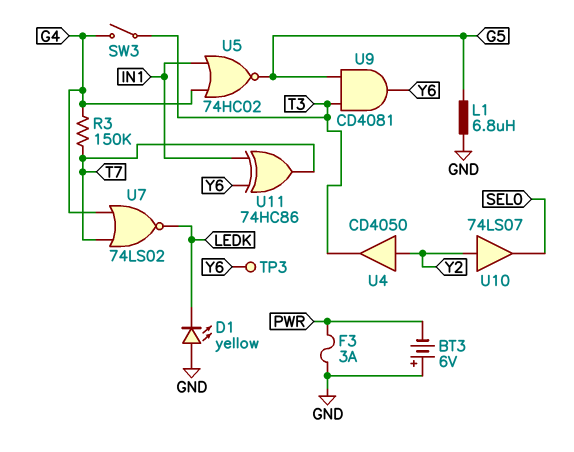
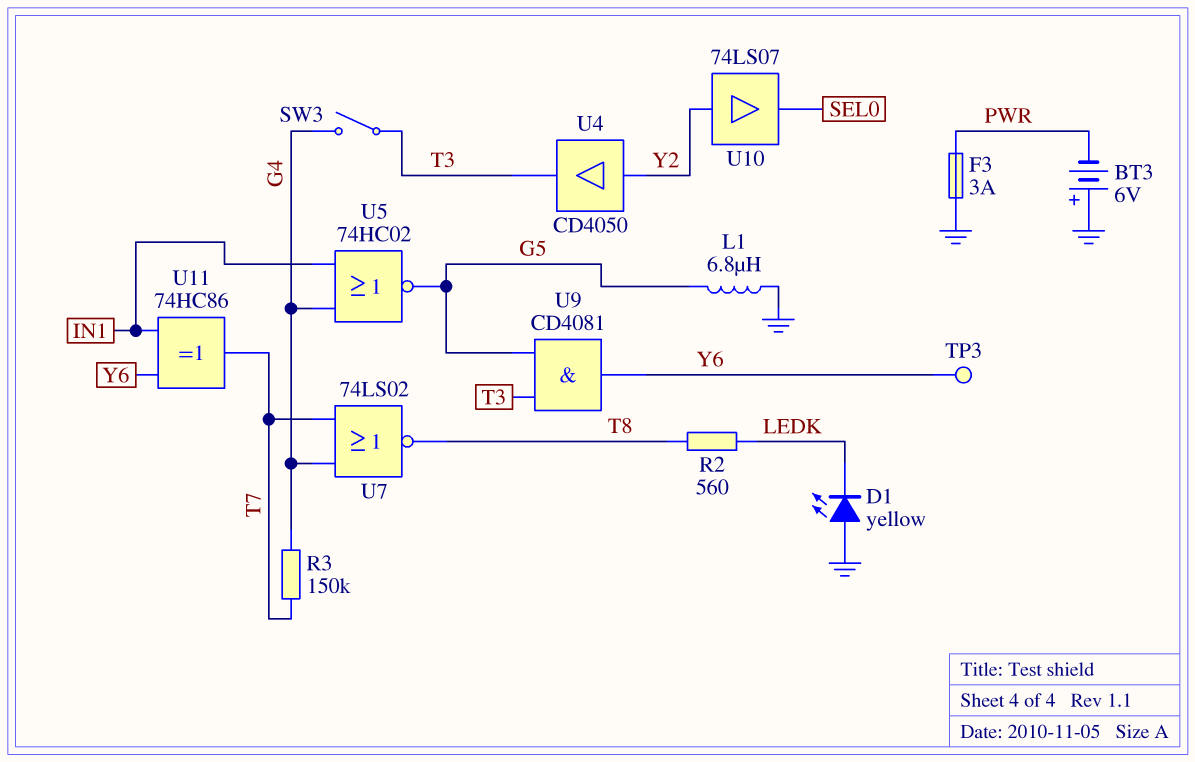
R2: none -> 560 (LEDK, T8)
U7: NOR 74LS02 (in G4, in T7, out LEDK) -> NOR 74LS02 (in G4, in T7, out T8)

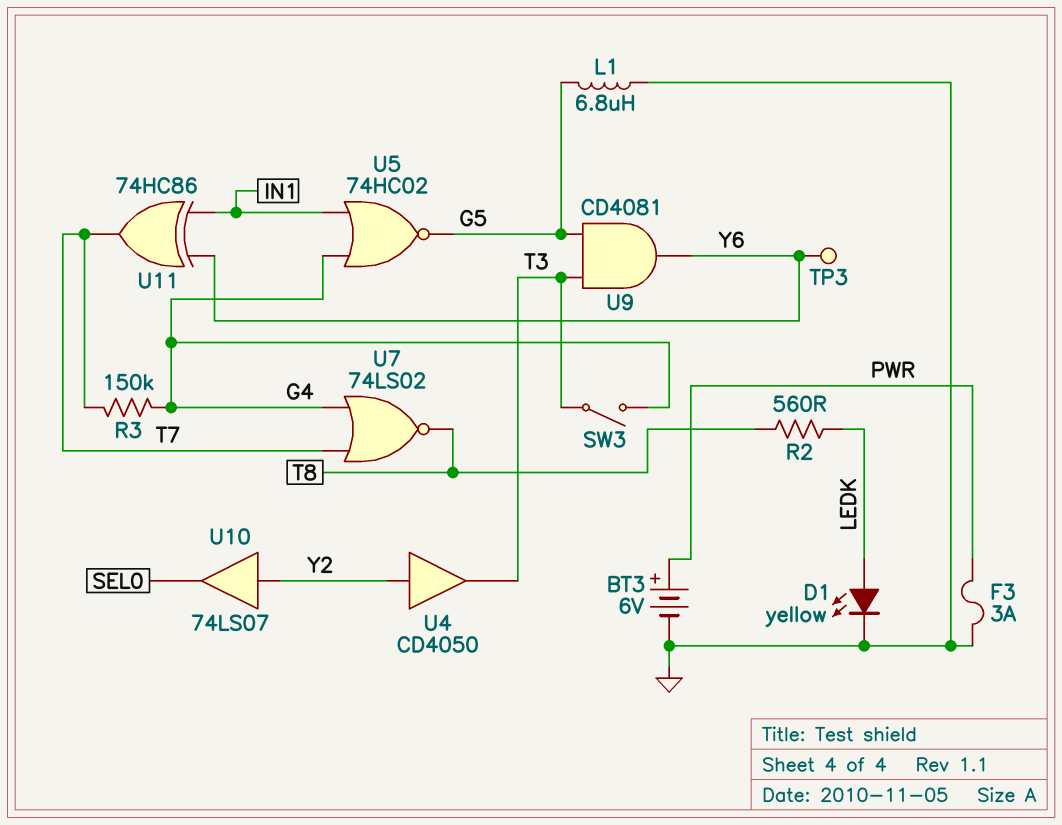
BT3: 6V (plus GND, minus PWR) -> 6V (plus PWR, minus GND)
D1: LED yellow (A GND, K LEDK) -> LED yellow (A LEDK, K GND)

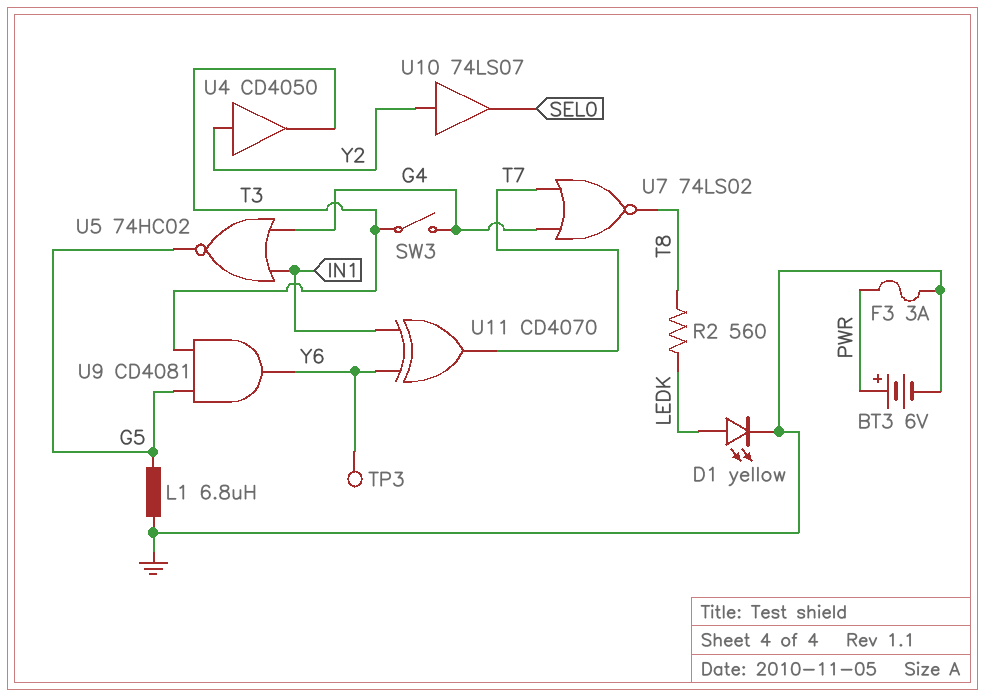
R3: 150k (G4, T7) -> none
U11: XOR 74HC86 (in IN1, in Y6, out T7) -> XOR CD4070 (in IN1, in Y6, out T7)

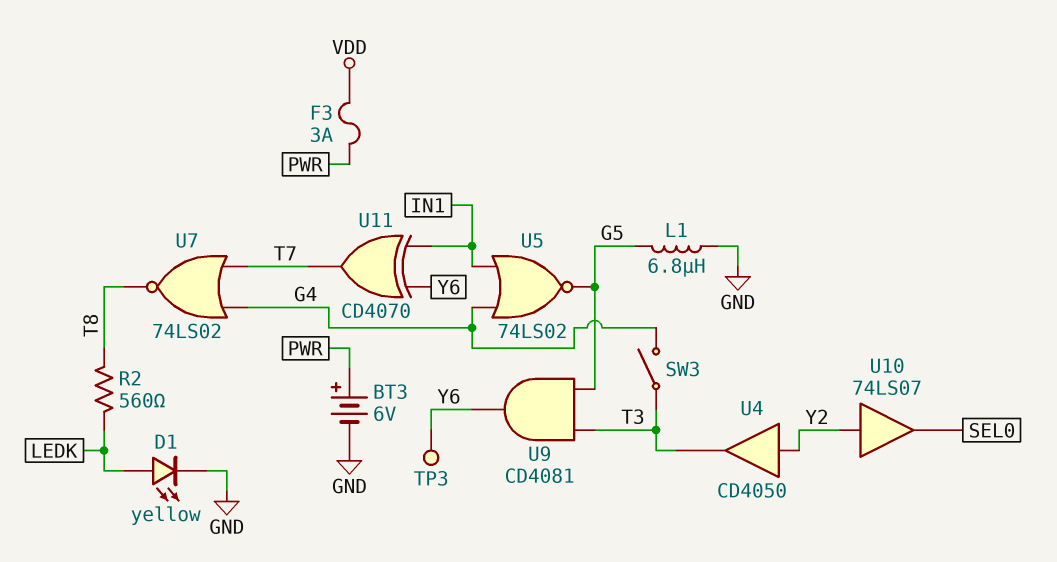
F3: 3A (GND, PWR) -> 3A (PWR, VDD)
U5: NOR 74HC02 (in G4, in IN1, out G5) -> NOR 74LS02 (in G4, in IN1, out G5)

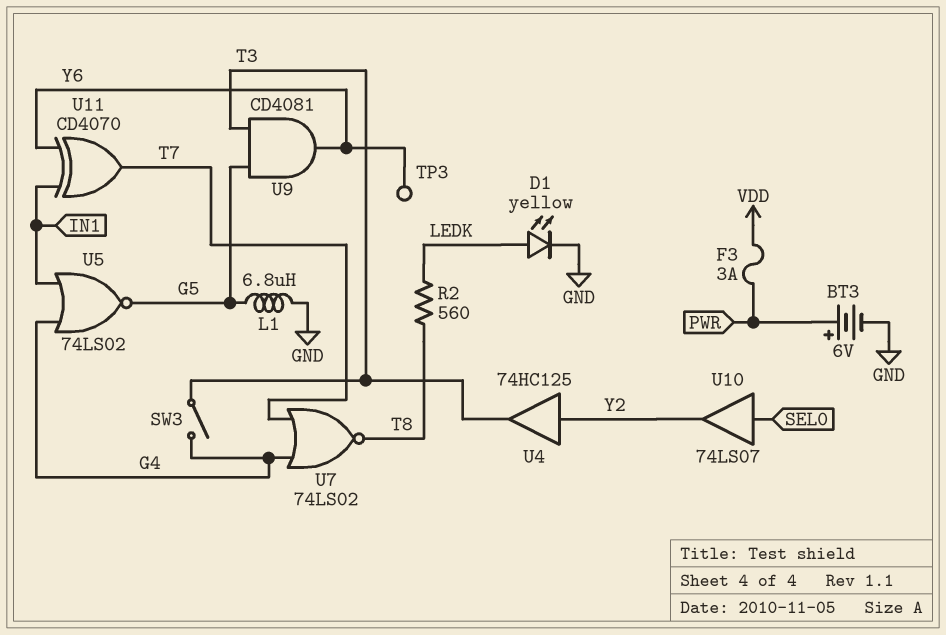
U4: buffer CD4050 (in Y2, out T3) -> buffer 74HC125 (in Y2, out T3)
U10: buffer 74LS07 (in Y2, out SEL0) -> buffer 74LS07 (in SEL0, out Y2)

